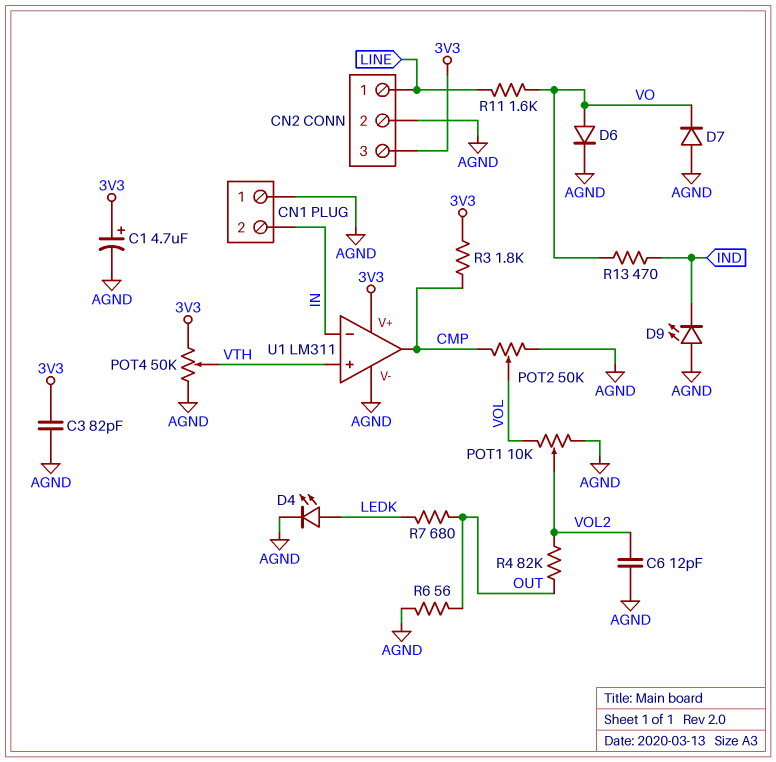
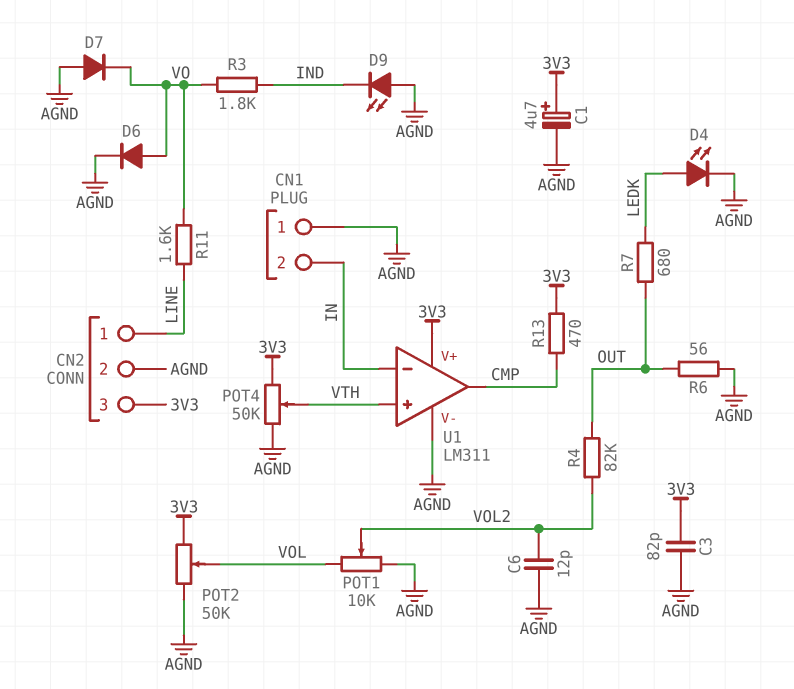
POT2: 50k (AGND, CMP, wiper VOL) -> 50k (3V3, AGND, wiper VOL)
R3: 1.8k (3V3, CMP) -> 1.8k (IND, VO)
R13: 470 (IND, VO) -> 470 (3V3, CMP)

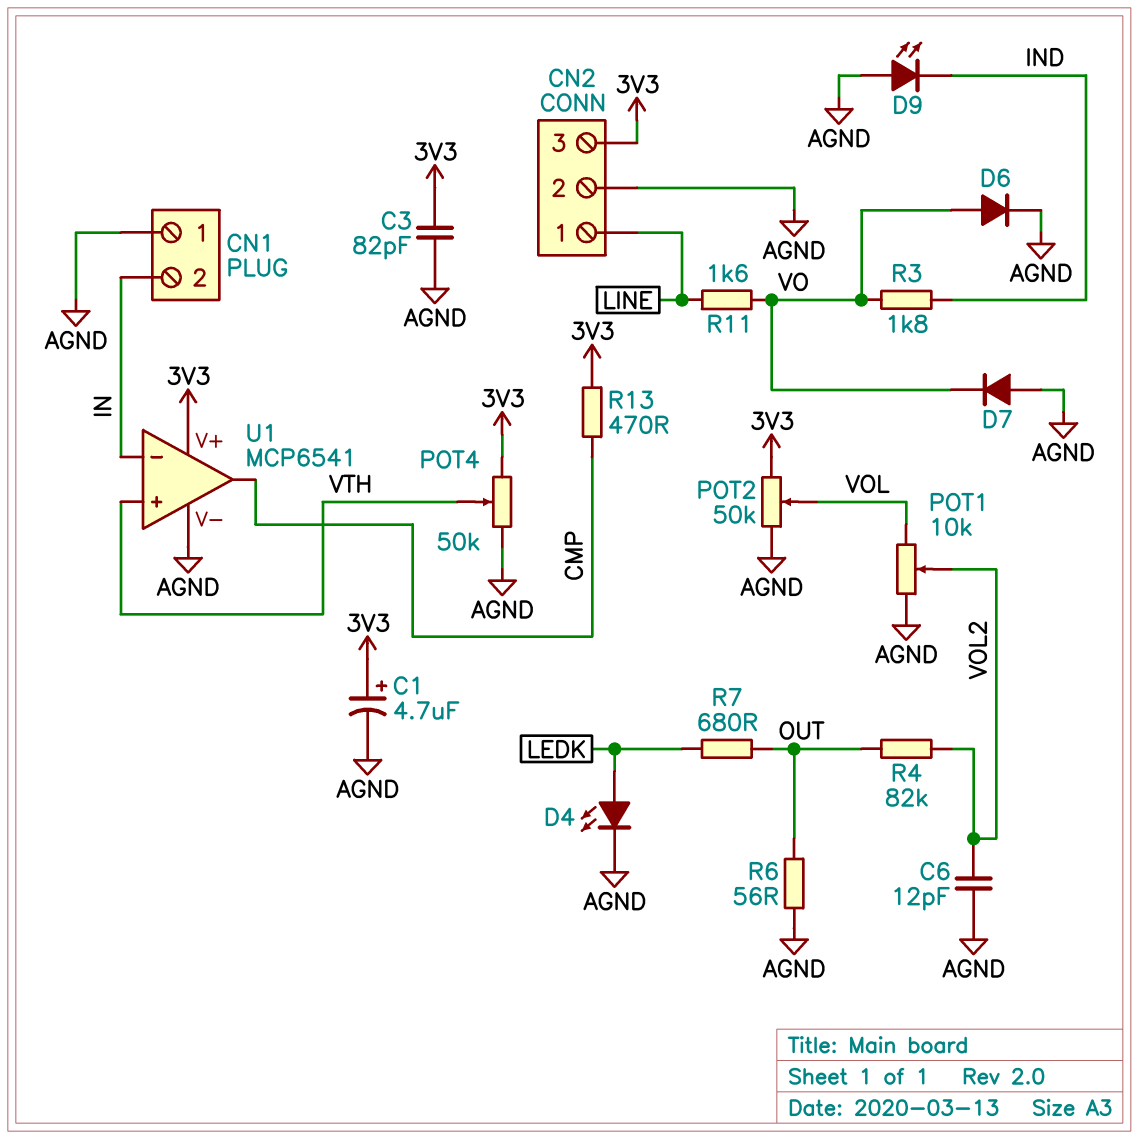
U1: LM311 -> MCP6541

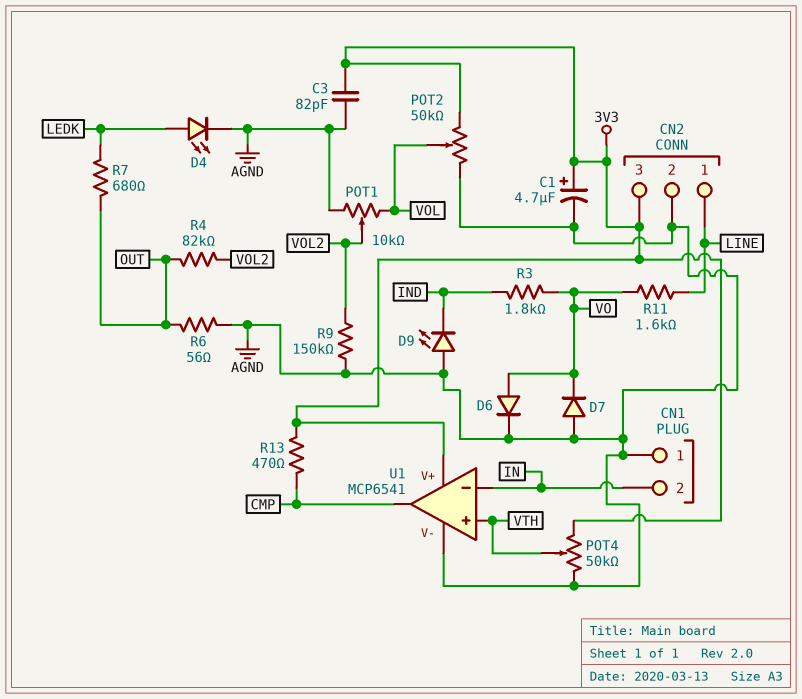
C6: 12pF (AGND, VOL2) -> none
R9: none -> 150k (AGND, VOL2)

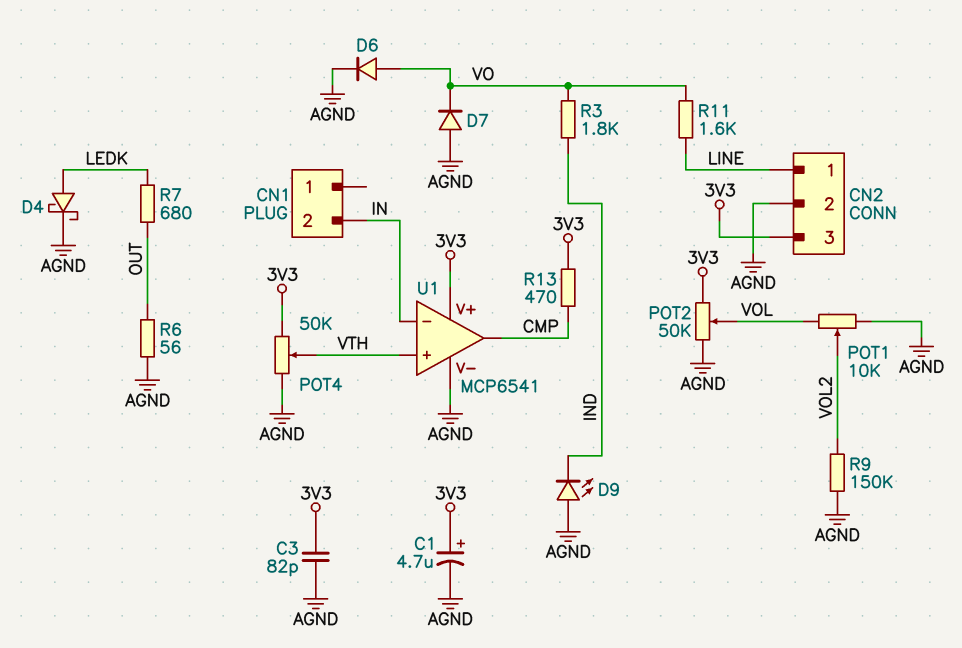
CN1 pin 1: AGND -> none
D4: LED (A LEDK, K AGND) -> schottky (A LEDK, K AGND)
R4: 82k (OUT, VOL2) -> none

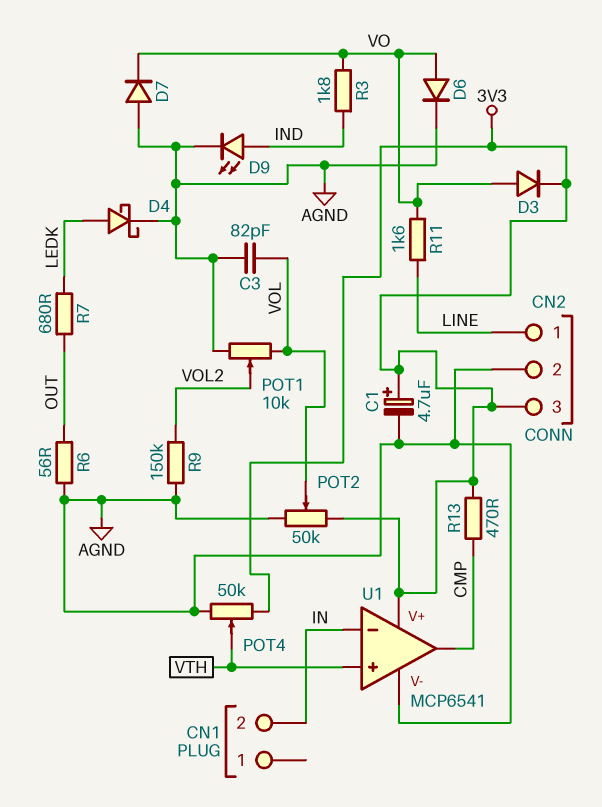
C3: 82pF (3V3, AGND) -> 82pF (AGND, VOL)
D3: none -> diode (A VO, K 3V3)
D9: LED (A AGND, K IND) -> LED (A IND, K AGND)

